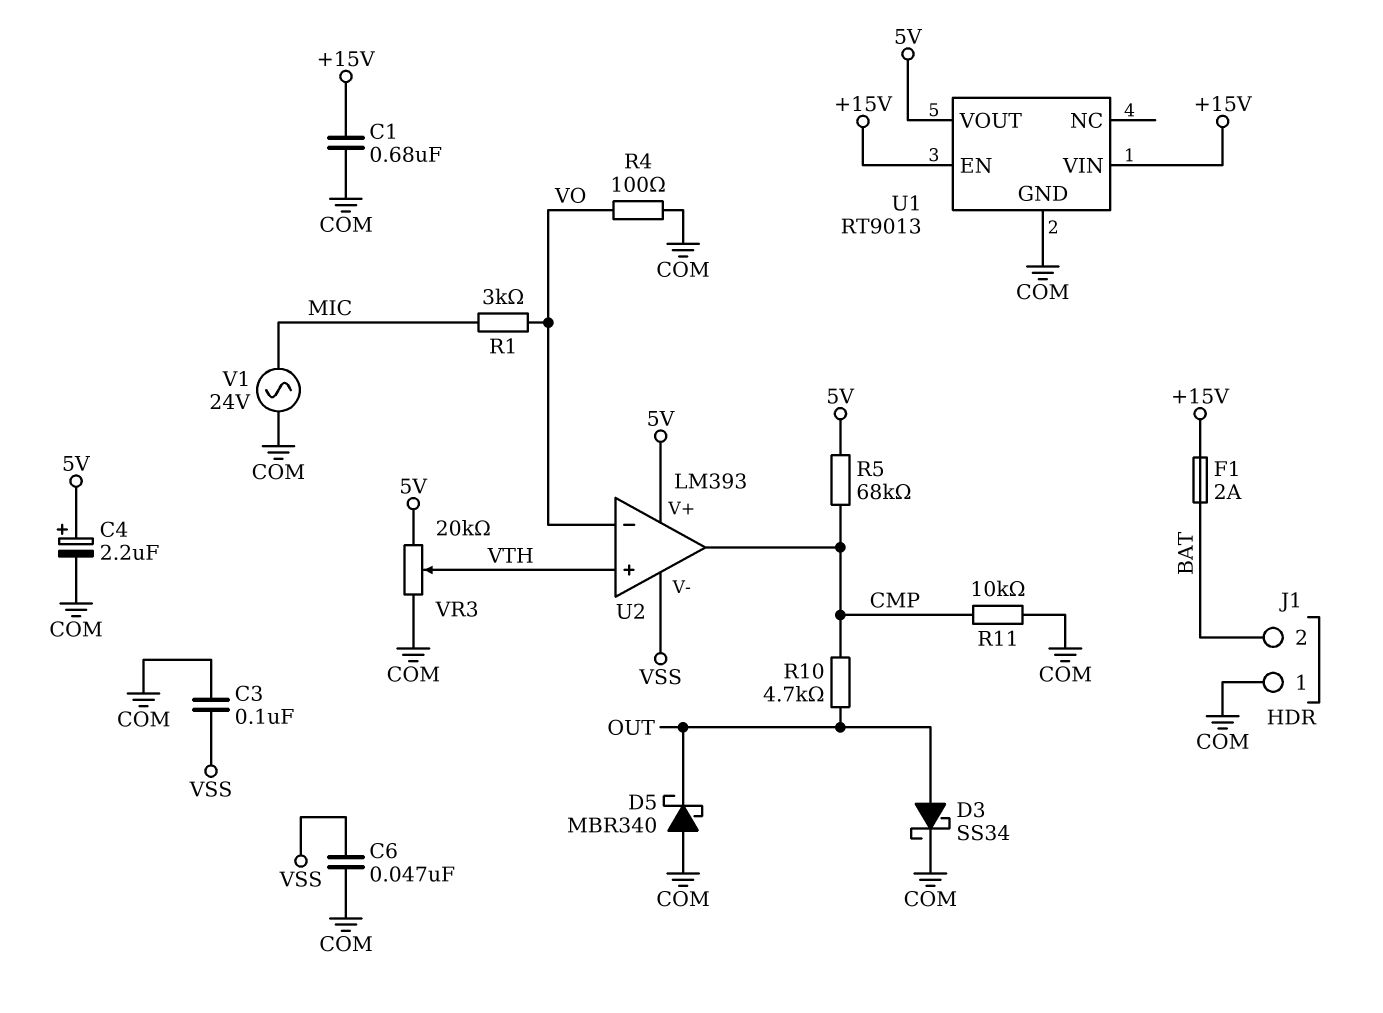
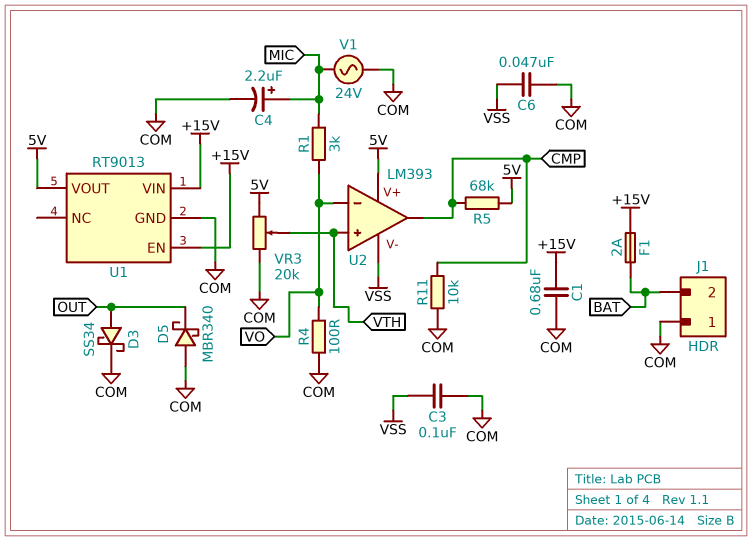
C4: 2.2uF (plus 5V, minus COM) -> 2.2uF (plus MIC, minus COM)
R10: 4.7k (CMP, OUT) -> none

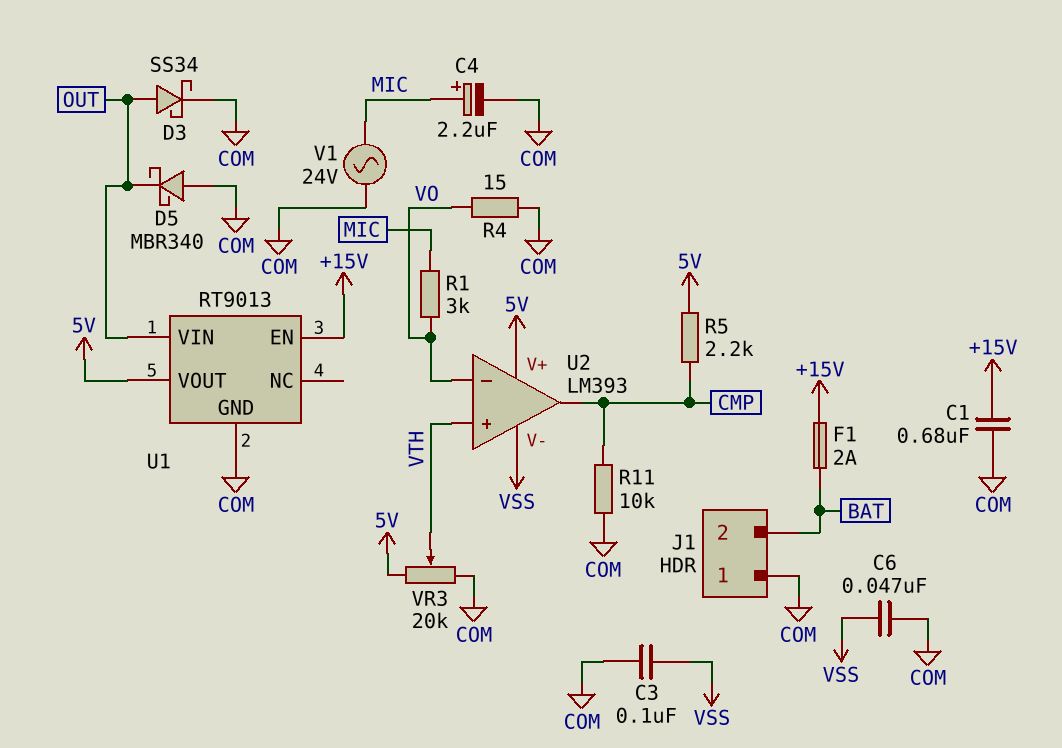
R4: 100 (COM, VO) -> 15 (COM, VO)
R5: 68k (5V, CMP) -> 2.2k (5V, CMP)
U1 pin VIN: +15V -> OUT

